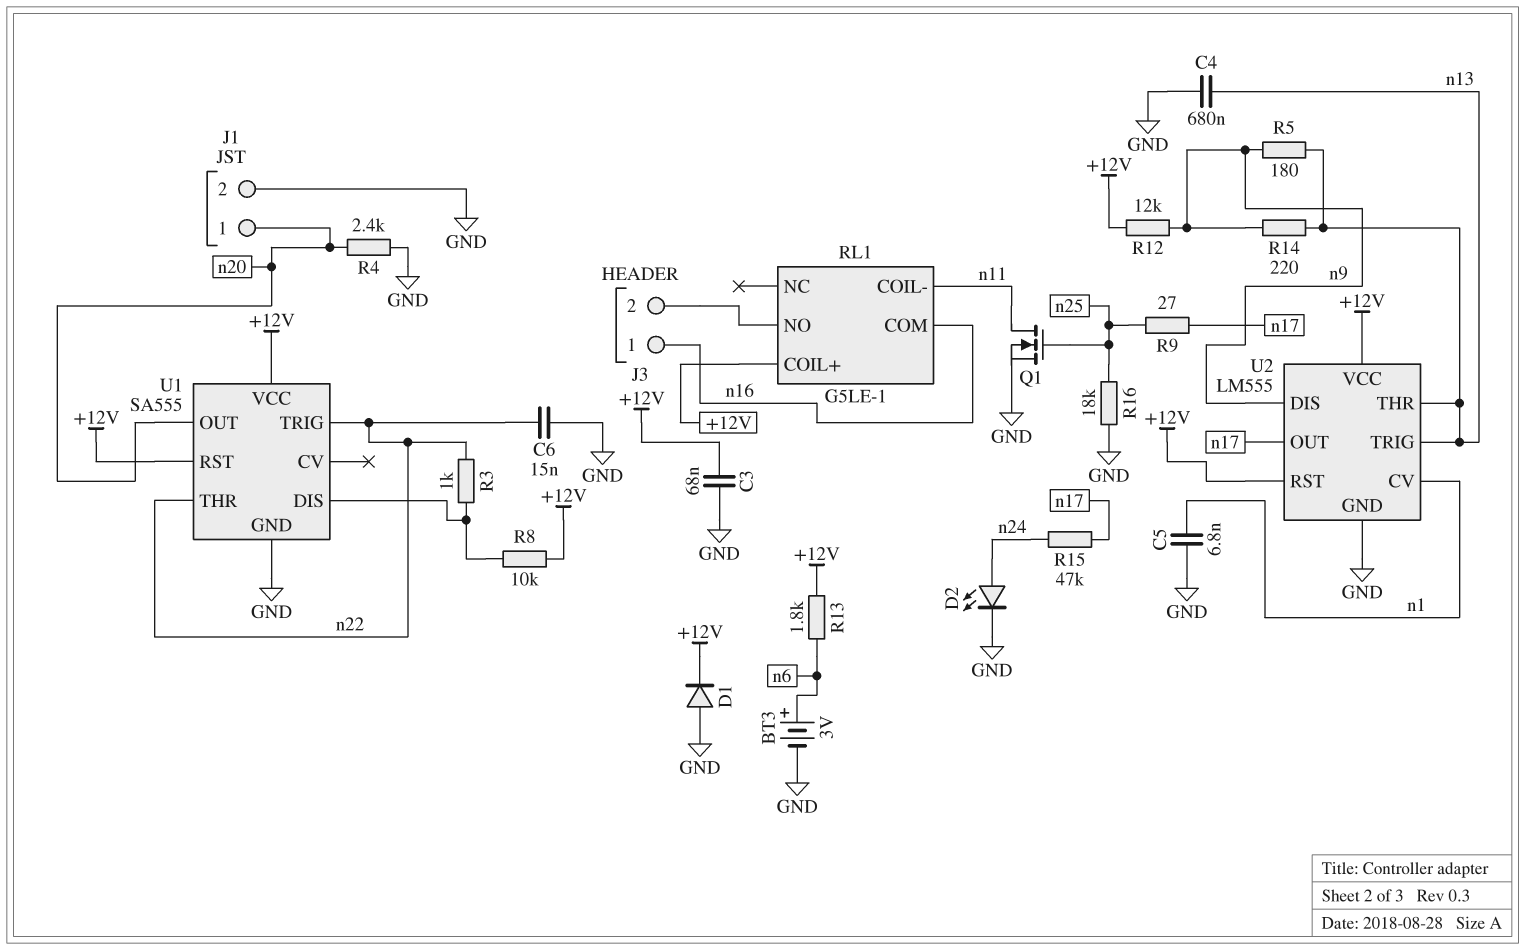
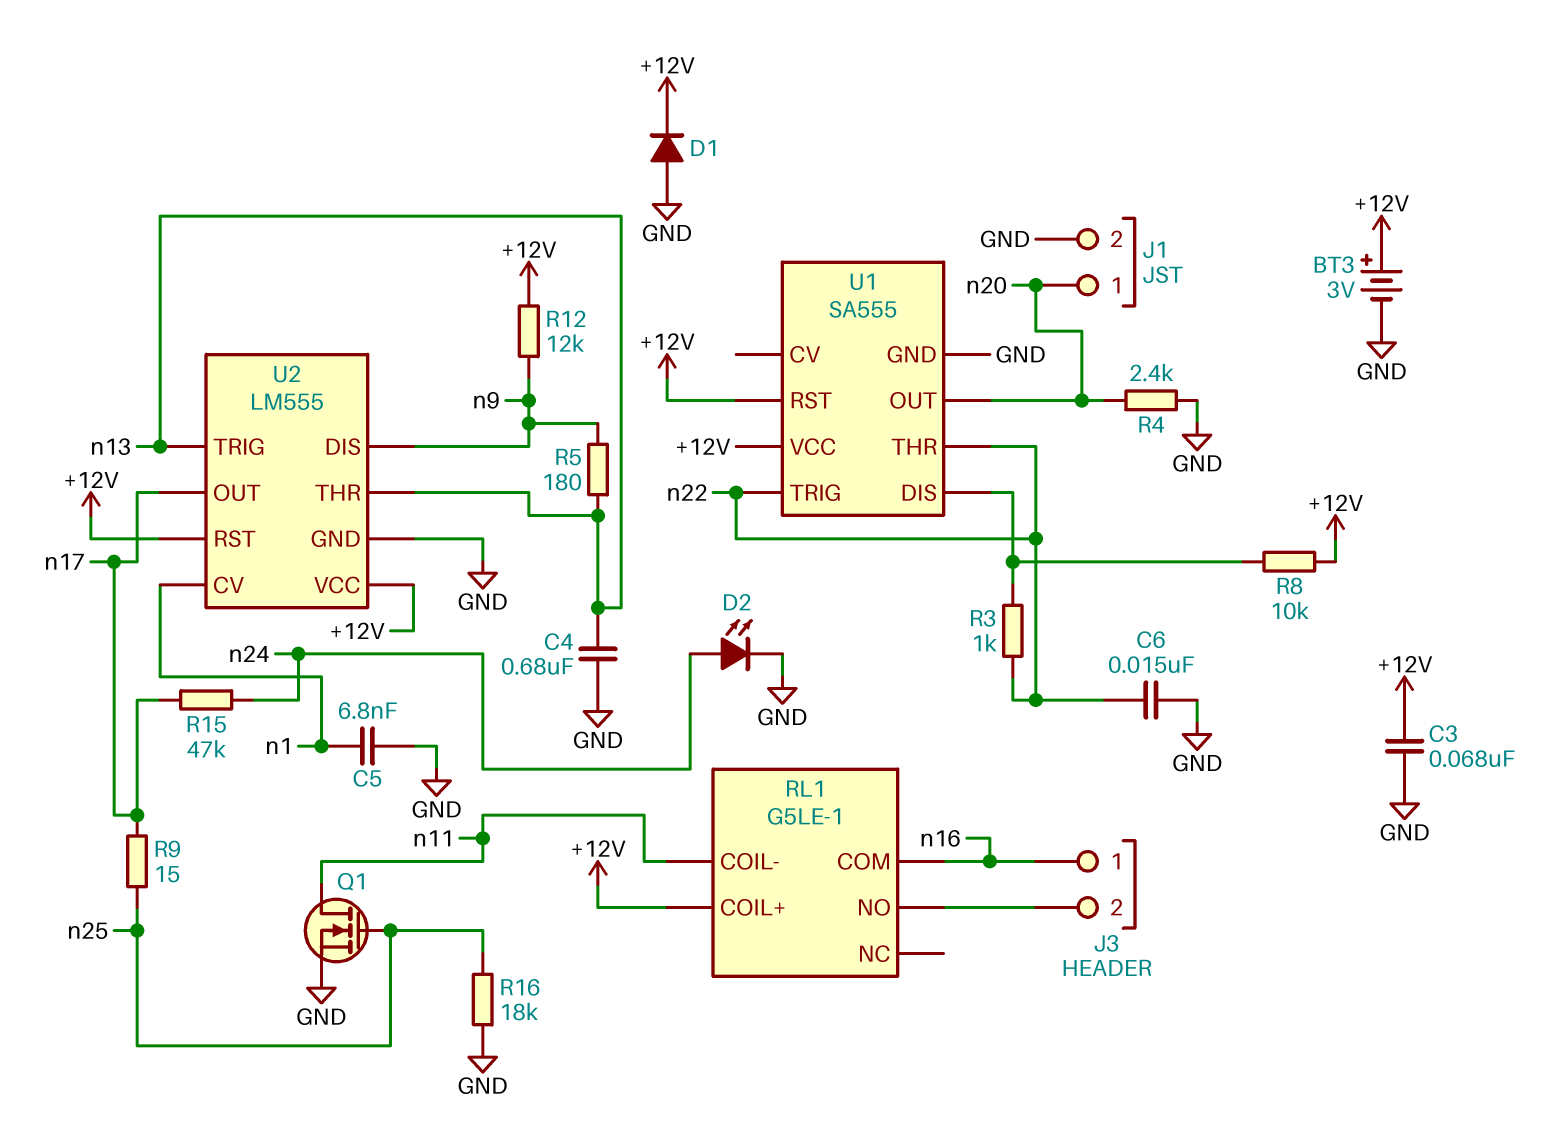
BT3: 3V (plus n6, minus GND) -> 3V (plus +12V, minus GND)
R9: 27 (n17, n25) -> 15 (n17, n25)
R13: 1.8k (+12V, n6) -> none
R14: 220 (n9, n13) -> none

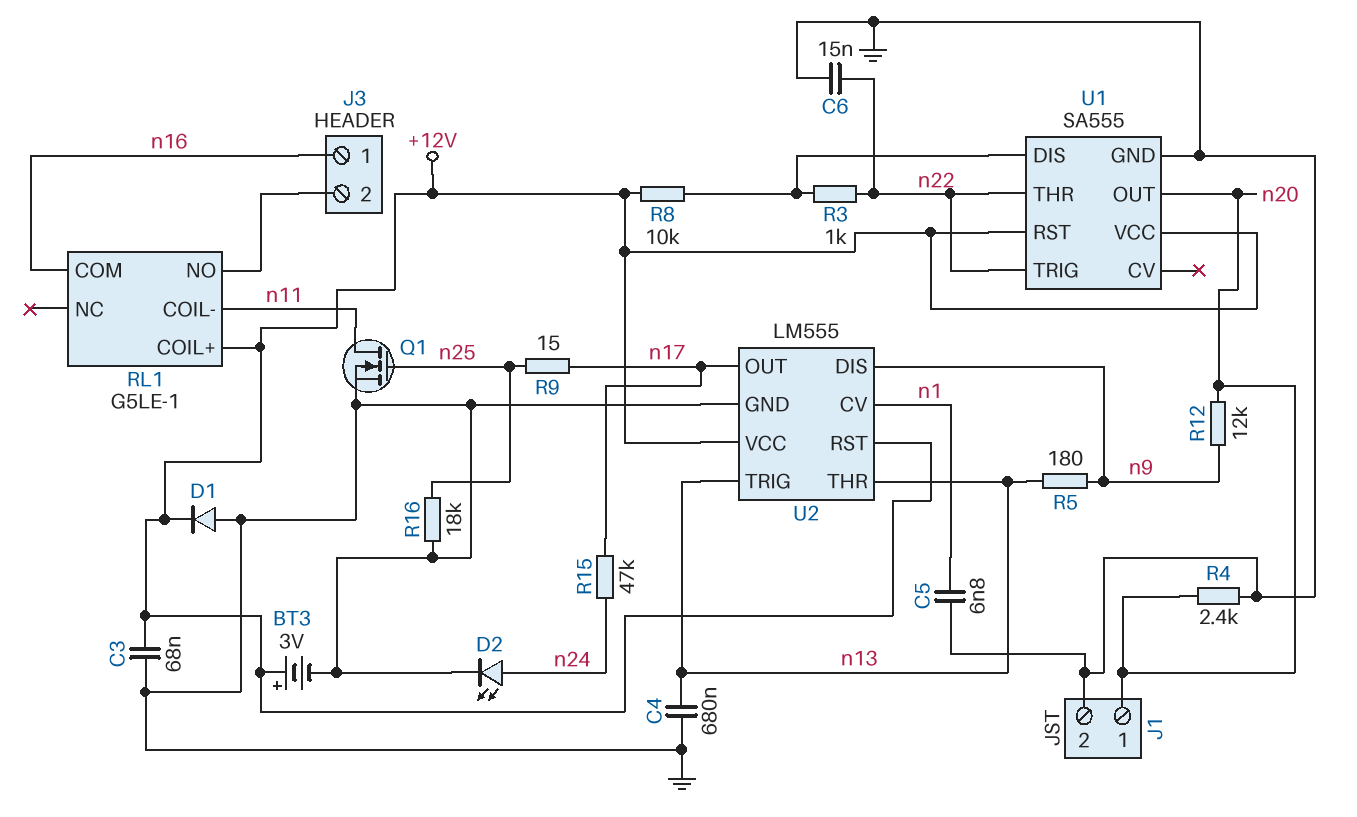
R12: 12k (+12V, n9) -> 12k (n9, n20)

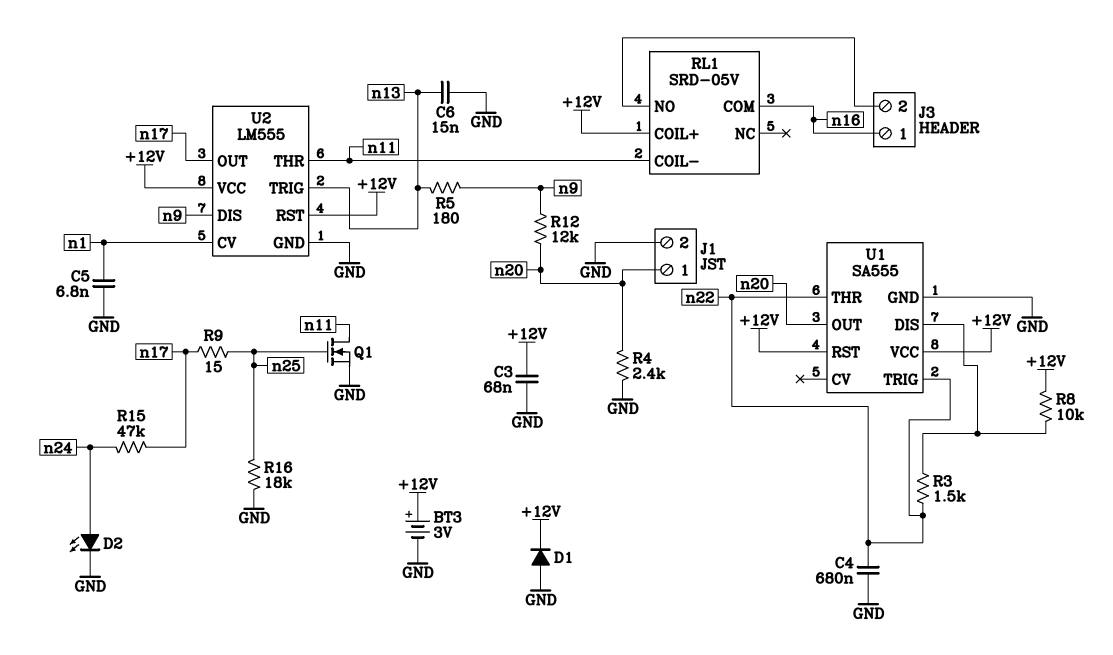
C4: 680nF (GND, n13) -> 680nF (GND, n22)
C6: 15nF (GND, n22) -> 15nF (GND, n13)
R3: 1k (U1/DIS, n22) -> 1.5k (U1/DIS, n22)
RL1: G5LE-1 -> SRD-05V
U2 pin THR: n13 -> n11

